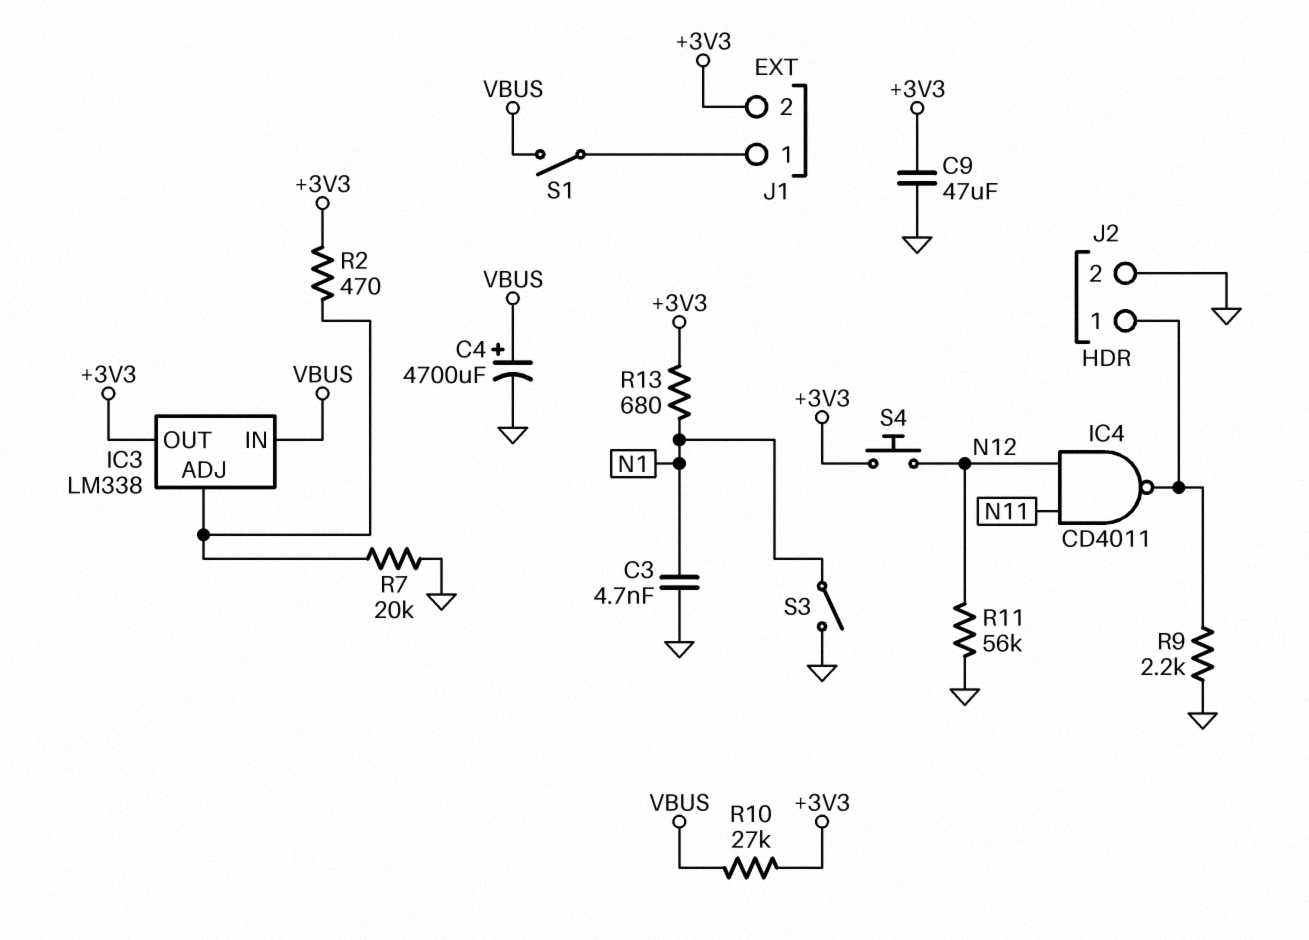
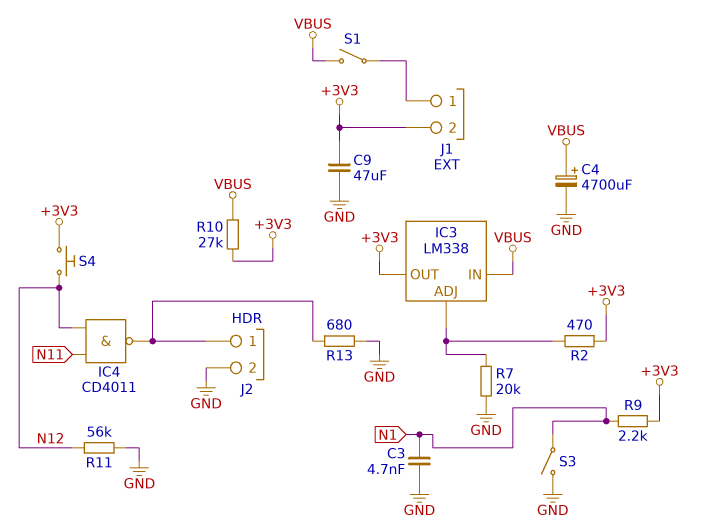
R9: 2.2k (GND, J2/1) -> 2.2k (+3V3, N1)
R13: 680 (+3V3, N1) -> 680 (GND, J2/1)

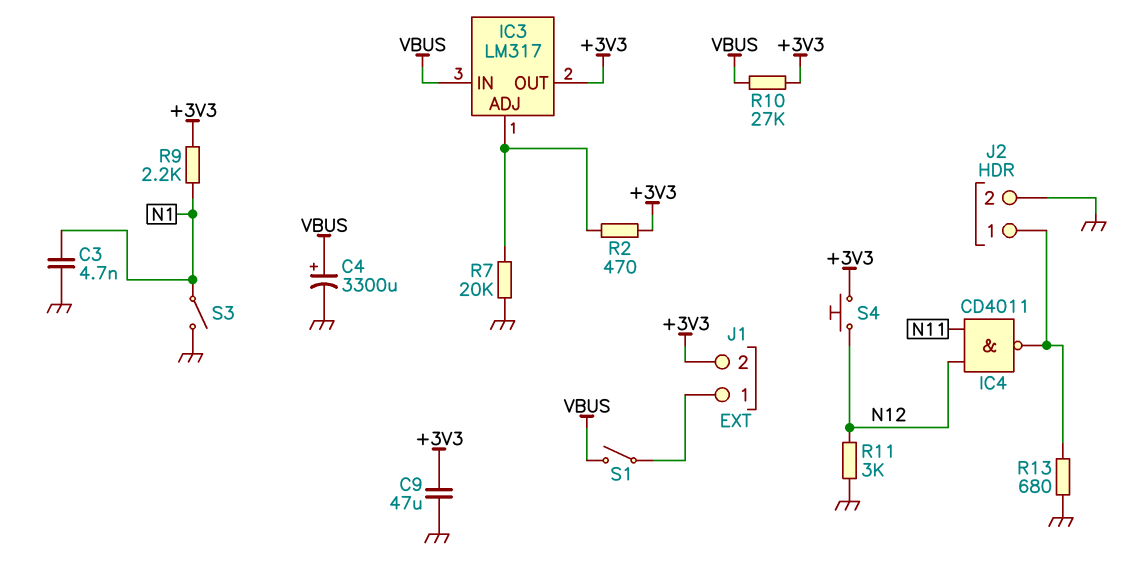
C4: 4700uF (plus VBUS, minus GND) -> 3300uF (plus VBUS, minus GND)
IC3: LM338 -> LM317
R11: 56k (GND, N12) -> 3k (GND, N12)

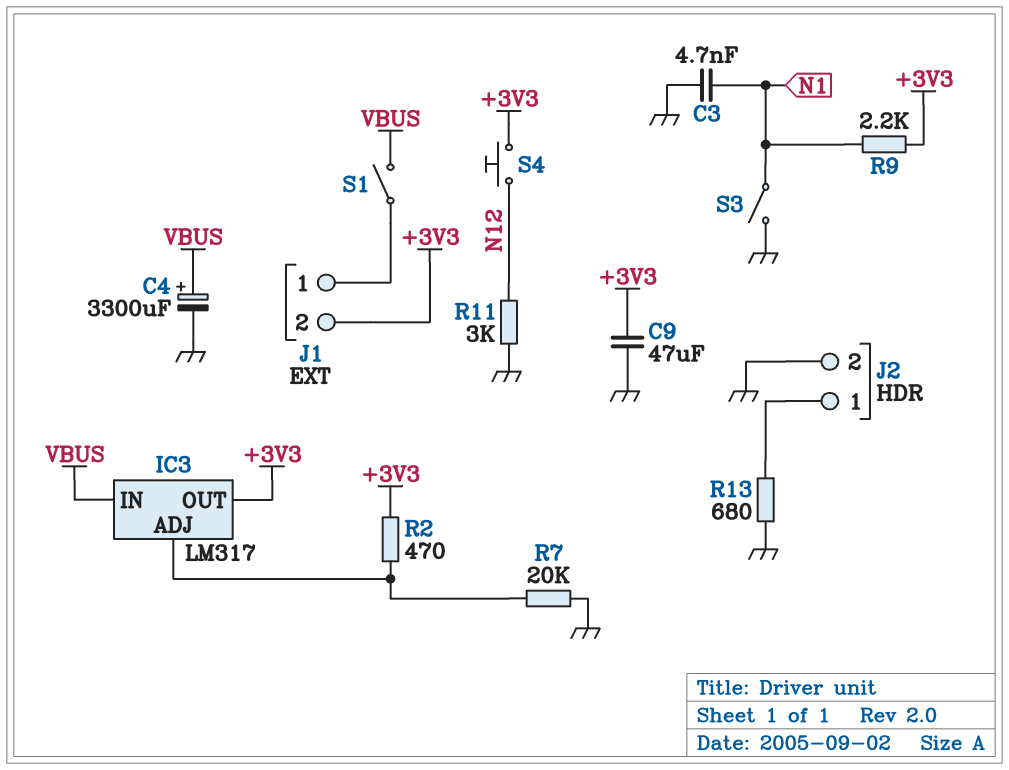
IC4: NAND CD4011 (in N11, in N12, out J2/1) -> none
R10: 27k (+3V3, VBUS) -> none

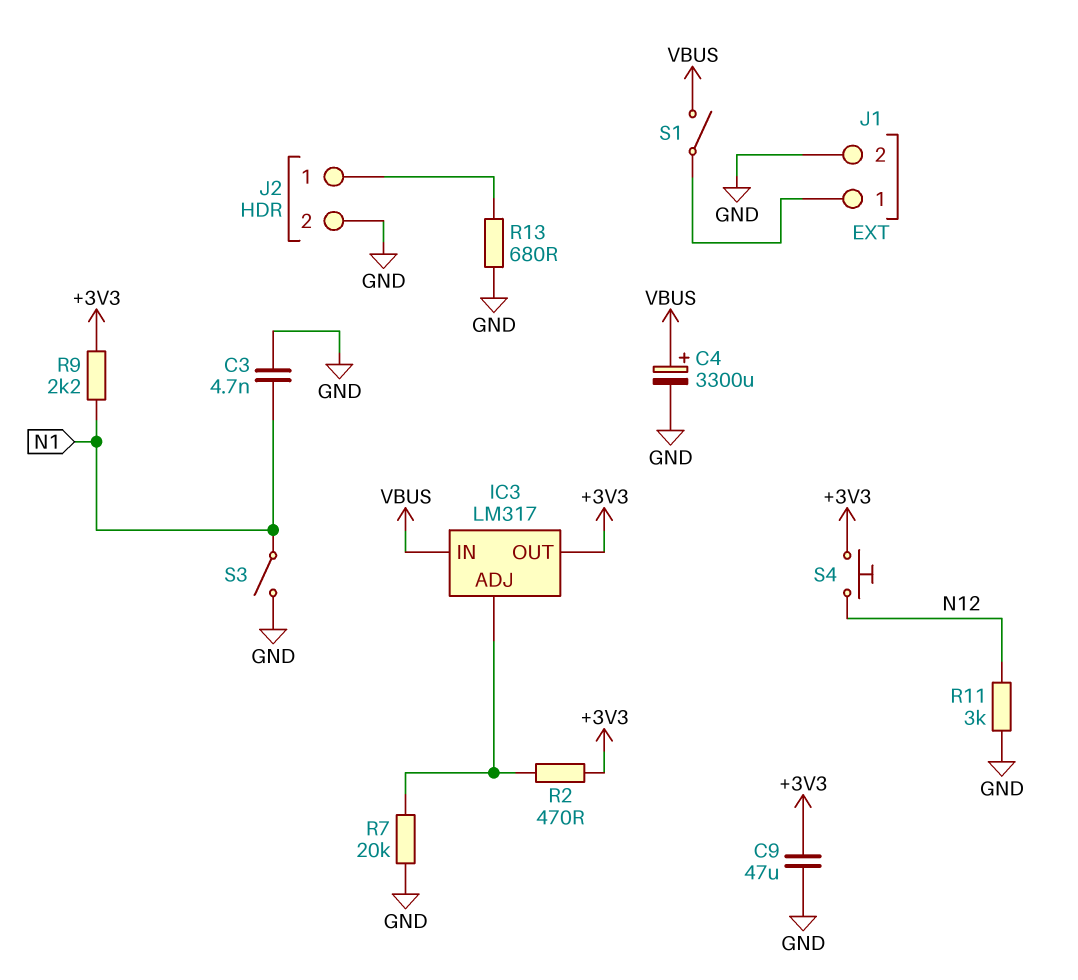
J1 pin 2: +3V3 -> GND

